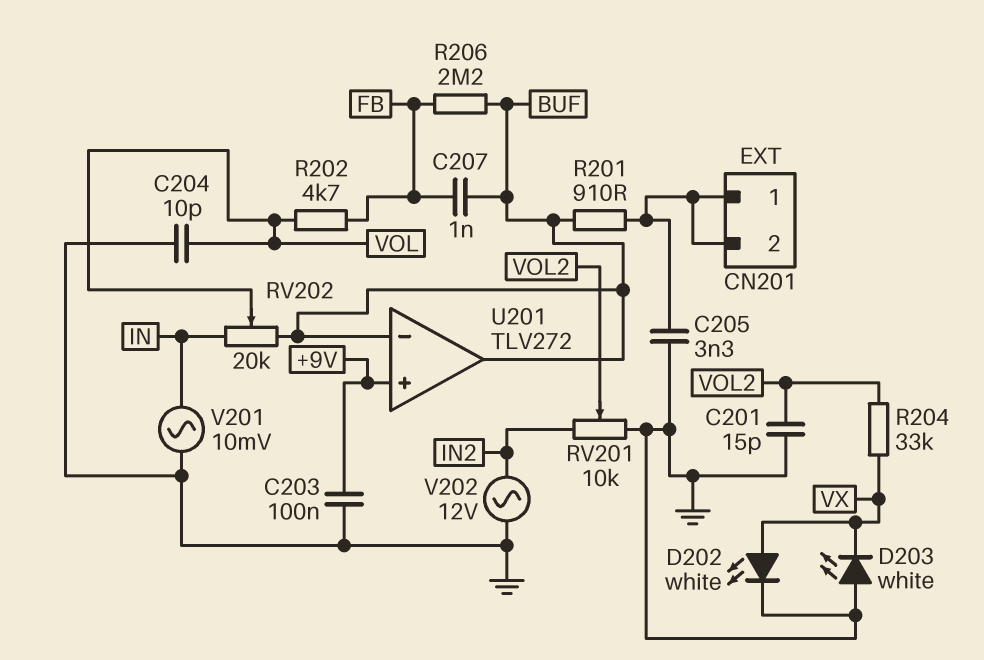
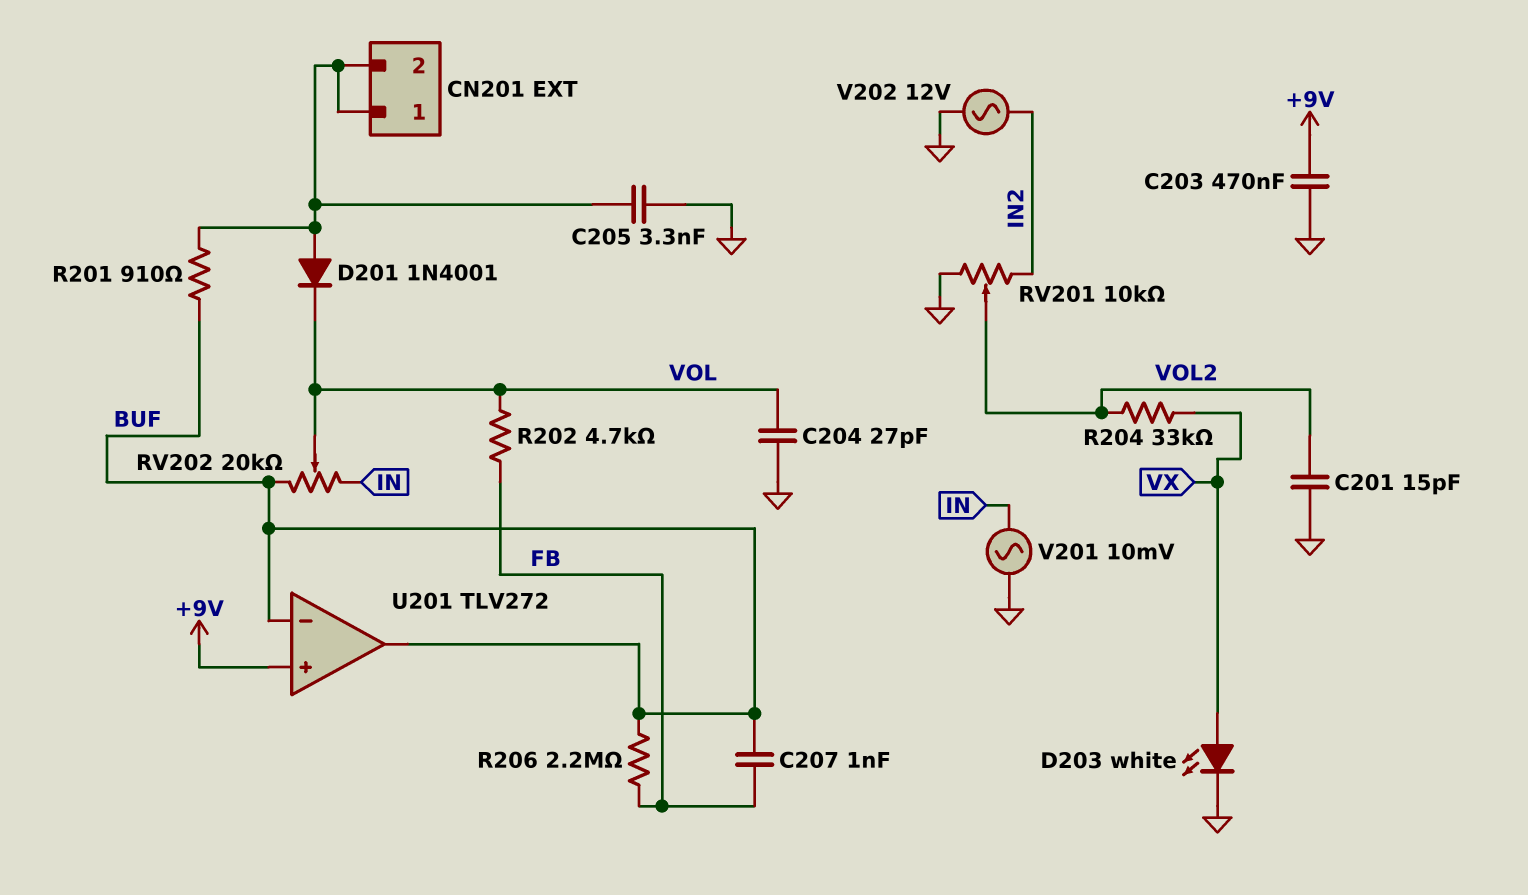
C203: 100nF (+9V, GND) -> 470nF (+9V, GND)
C204: 10pF (GND, VOL) -> 27pF (GND, VOL)
D201: none -> diode 1N4001 (A CN201/1, K VOL)
D202: LED white (A VX, K GND) -> none
D203: LED white (A GND, K VX) -> LED white (A VX, K GND)

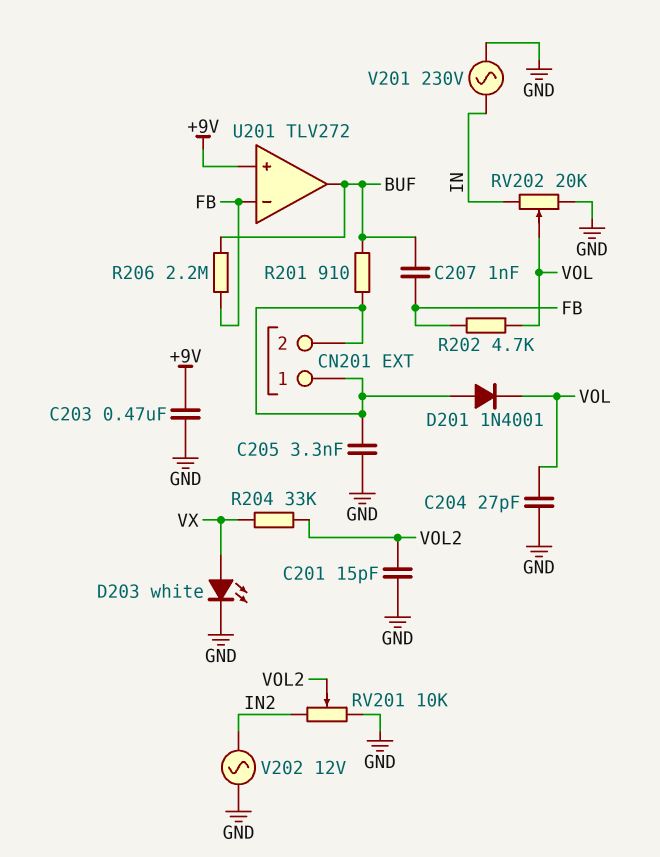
RV202: 20k (BUF, IN, wiper VOL) -> 20k (GND, IN, wiper VOL)
U201 pin in-: BUF -> FB
V201: AC 10mV (GND, IN) -> AC 230V (GND, IN)

